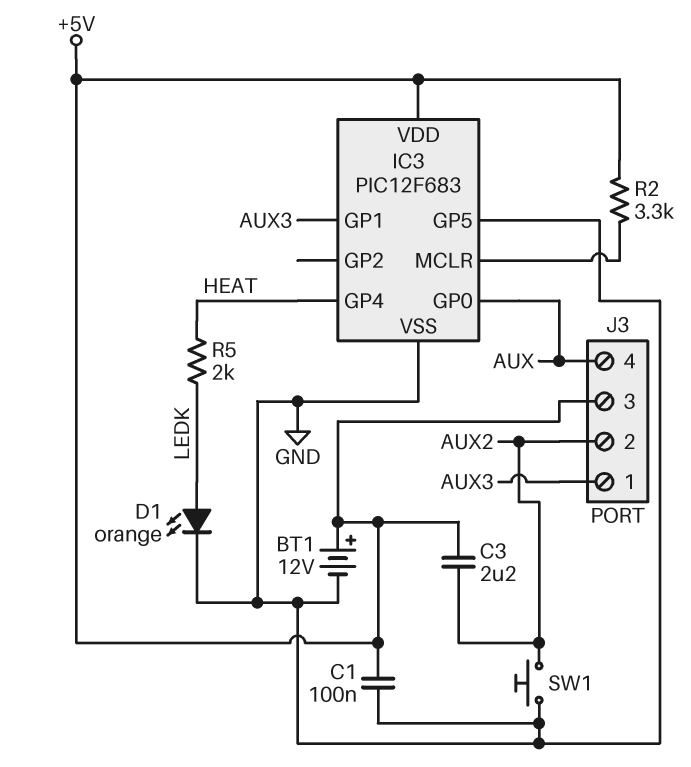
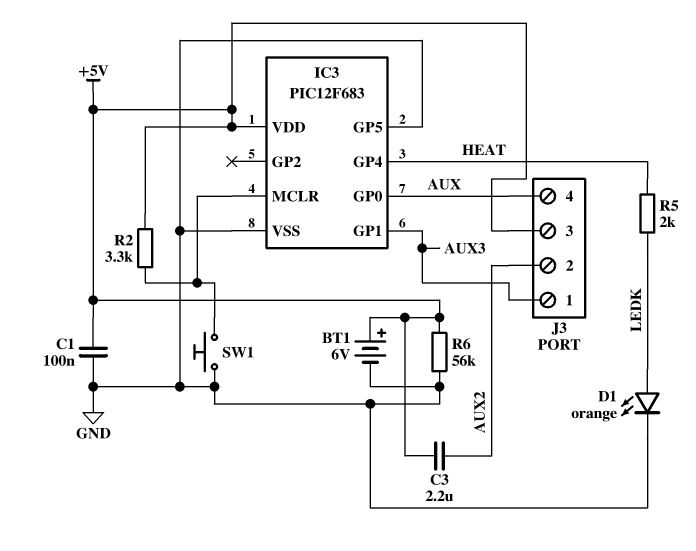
BT1: 12V (plus +5V, minus GND) -> 6V (plus +5V, minus GND)
R6: none -> 56k (+5V, GND)
SW1: button (AUX2, GND) -> button (GND, IC3/MCLR)

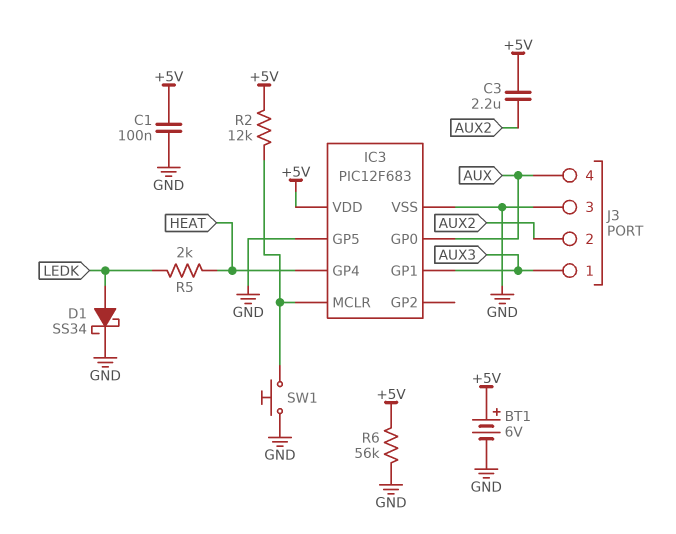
D1: LED orange (A LEDK, K GND) -> schottky SS34 (A LEDK, K GND)
J3 pin 3: +5V -> GND
R2: 3.3k (+5V, IC3/MCLR) -> 12k (+5V, IC3/MCLR)

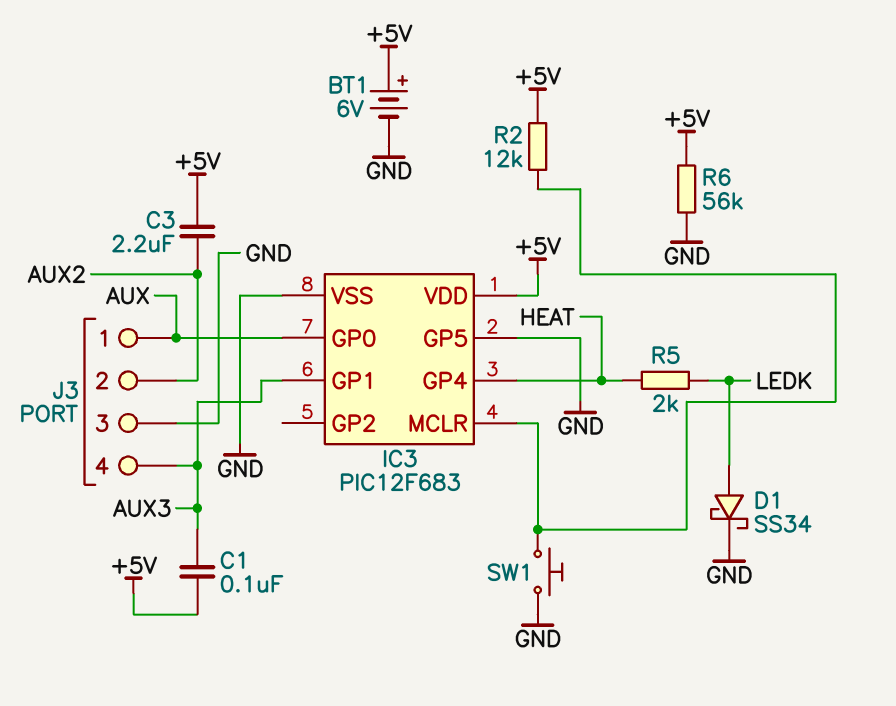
C1: 100nF (+5V, GND) -> 100nF (+5V, AUX3)
J3 pin 1: AUX3 -> AUX
J3 pin 4: AUX -> AUX3

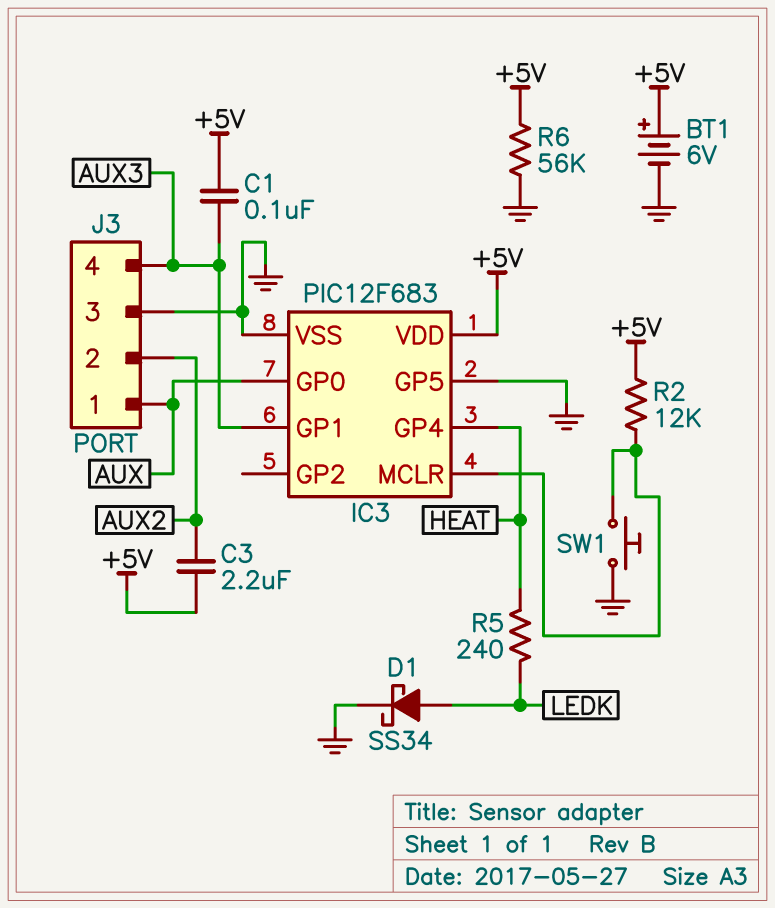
R5: 2k (HEAT, LEDK) -> 240 (HEAT, LEDK)

